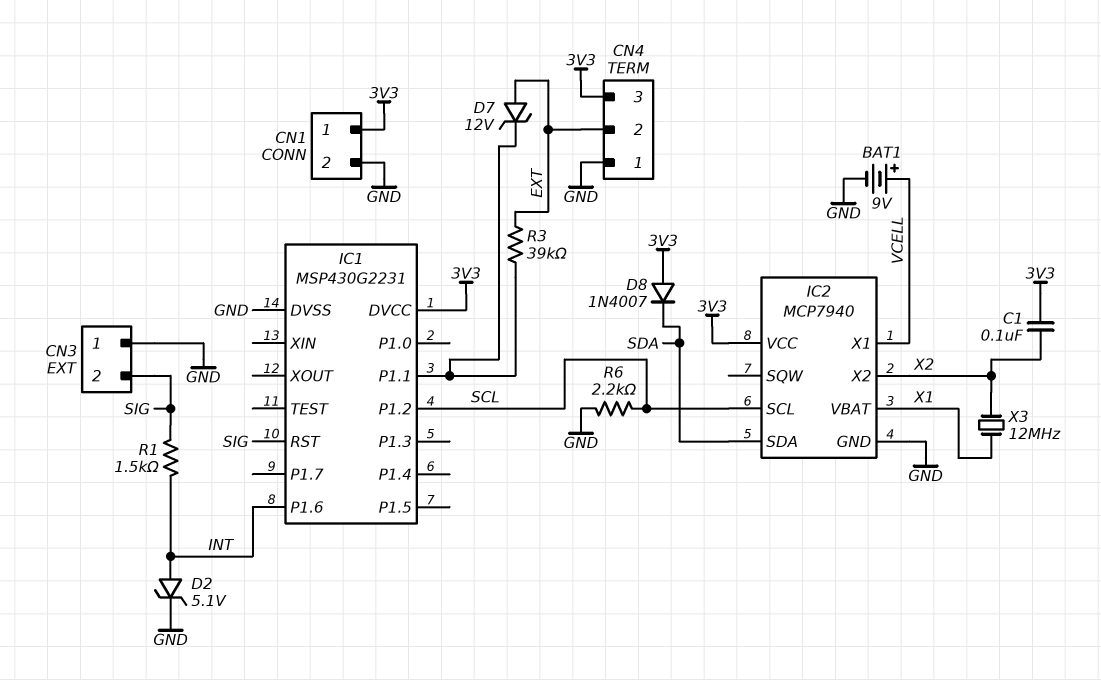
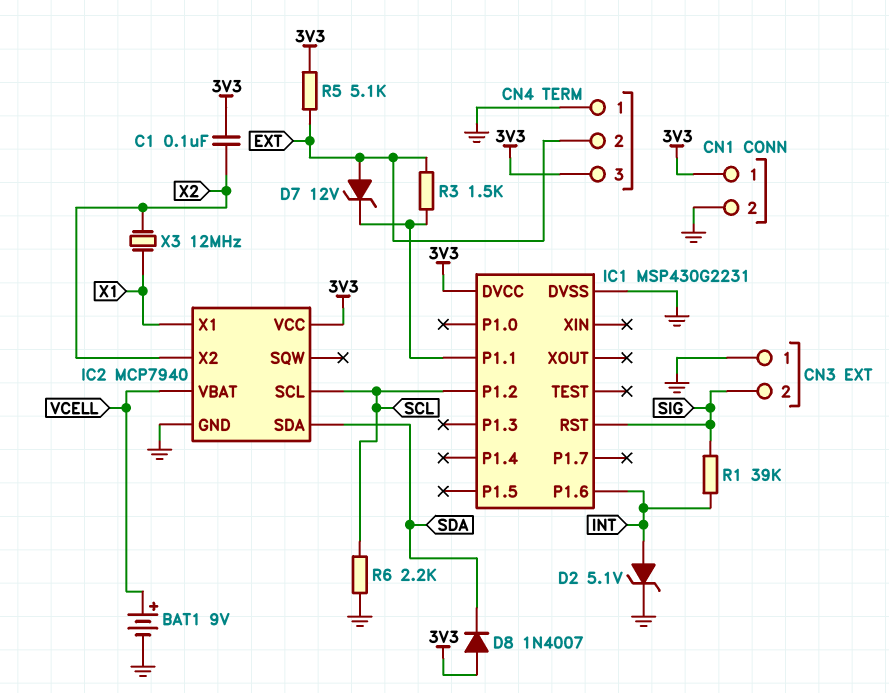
IC2 pin VBAT: X1 -> VCELL
IC2 pin X1: VCELL -> X1
R1: 1.5k (INT, SIG) -> 39k (INT, SIG)
R3: 39k (EXT, IC1/P1.1) -> 1.5k (EXT, IC1/P1.1)
R5: none -> 5.1k (3V3, EXT)

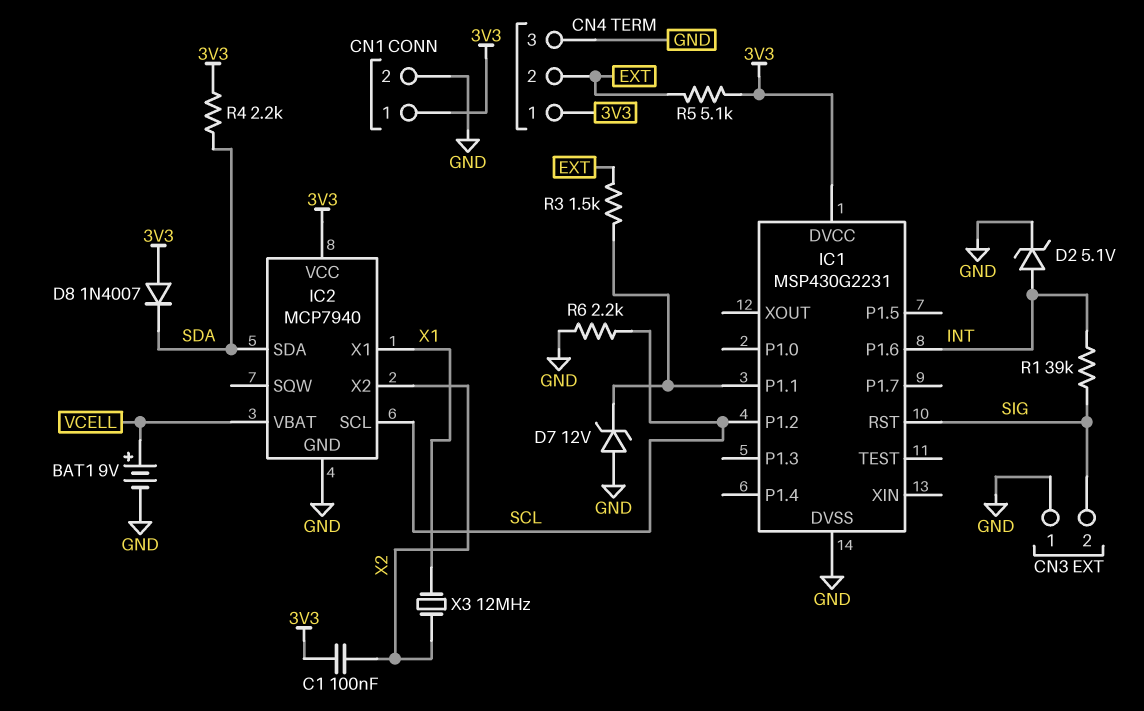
CN4 pin 1: GND -> 3V3
CN4 pin 3: 3V3 -> GND
D7: zener 12V (A EXT, K IC1/P1.1) -> zener 12V (A GND, K IC1/P1.1)
R4: none -> 2.2k (3V3, SDA)

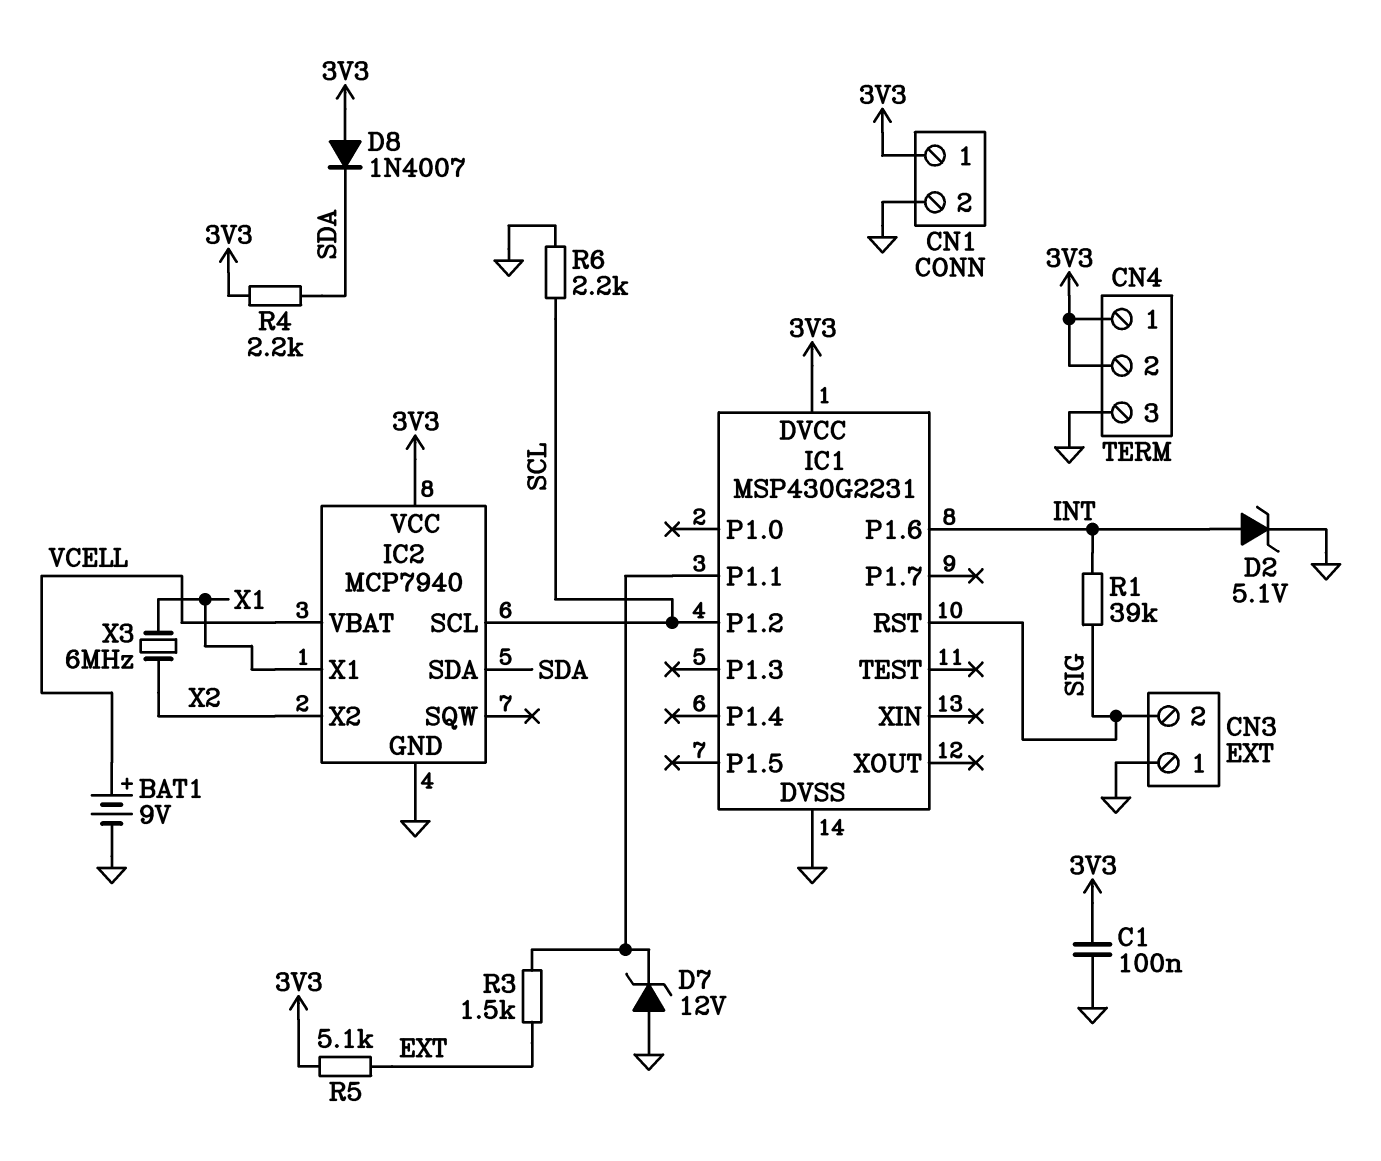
C1: 100nF (3V3, X2) -> 100nF (3V3, GND)
CN4 pin 2: EXT -> 3V3
X3: 12MHz (X1, X2) -> 6MHz (X1, X2)

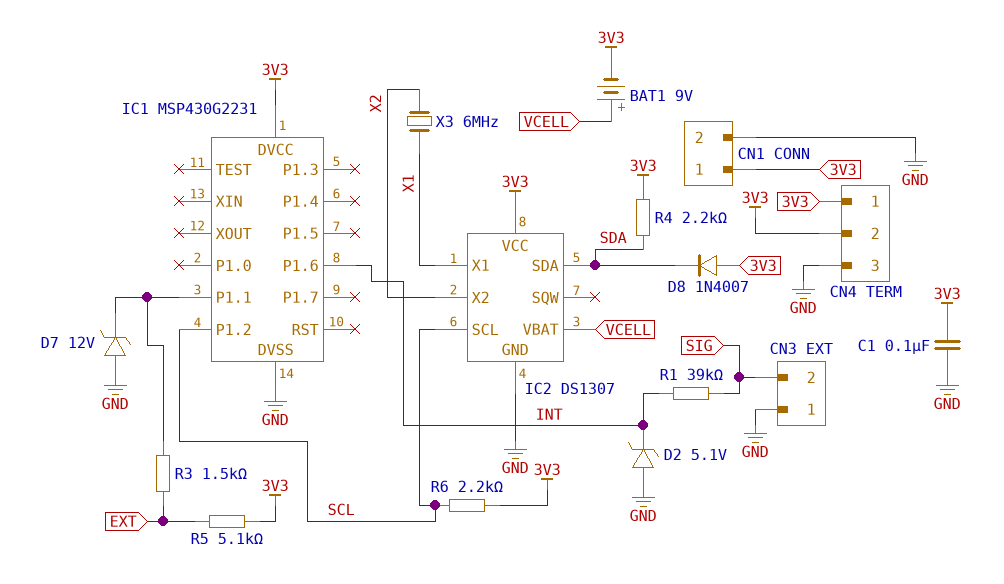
BAT1: 9V (plus VCELL, minus GND) -> 9V (plus VCELL, minus 3V3)
D2: zener 5.1V (A INT, K GND) -> zener 5.1V (A GND, K INT)
IC1 pin RST: SIG -> none
IC2: MCP7940 -> DS1307
R6: 2.2k (GND, SCL) -> 2.2k (3V3, SCL)

